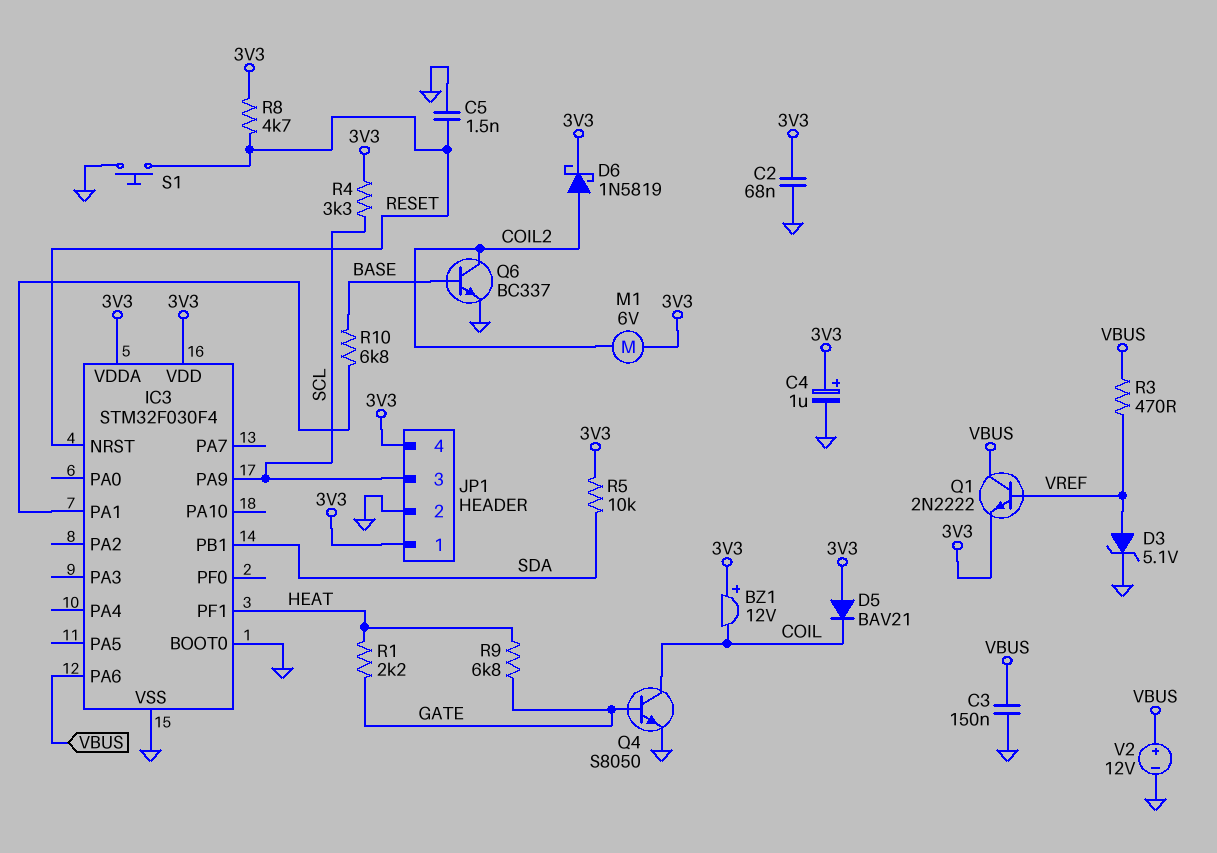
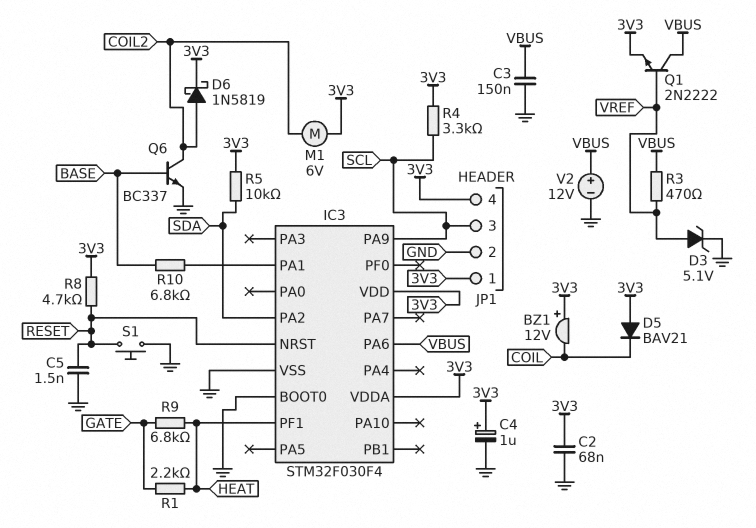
IC3 pin PA2: none -> SDA
IC3 pin PB1: SDA -> none
Q4: NPN S8050 (B GATE, C COIL, E GND) -> none

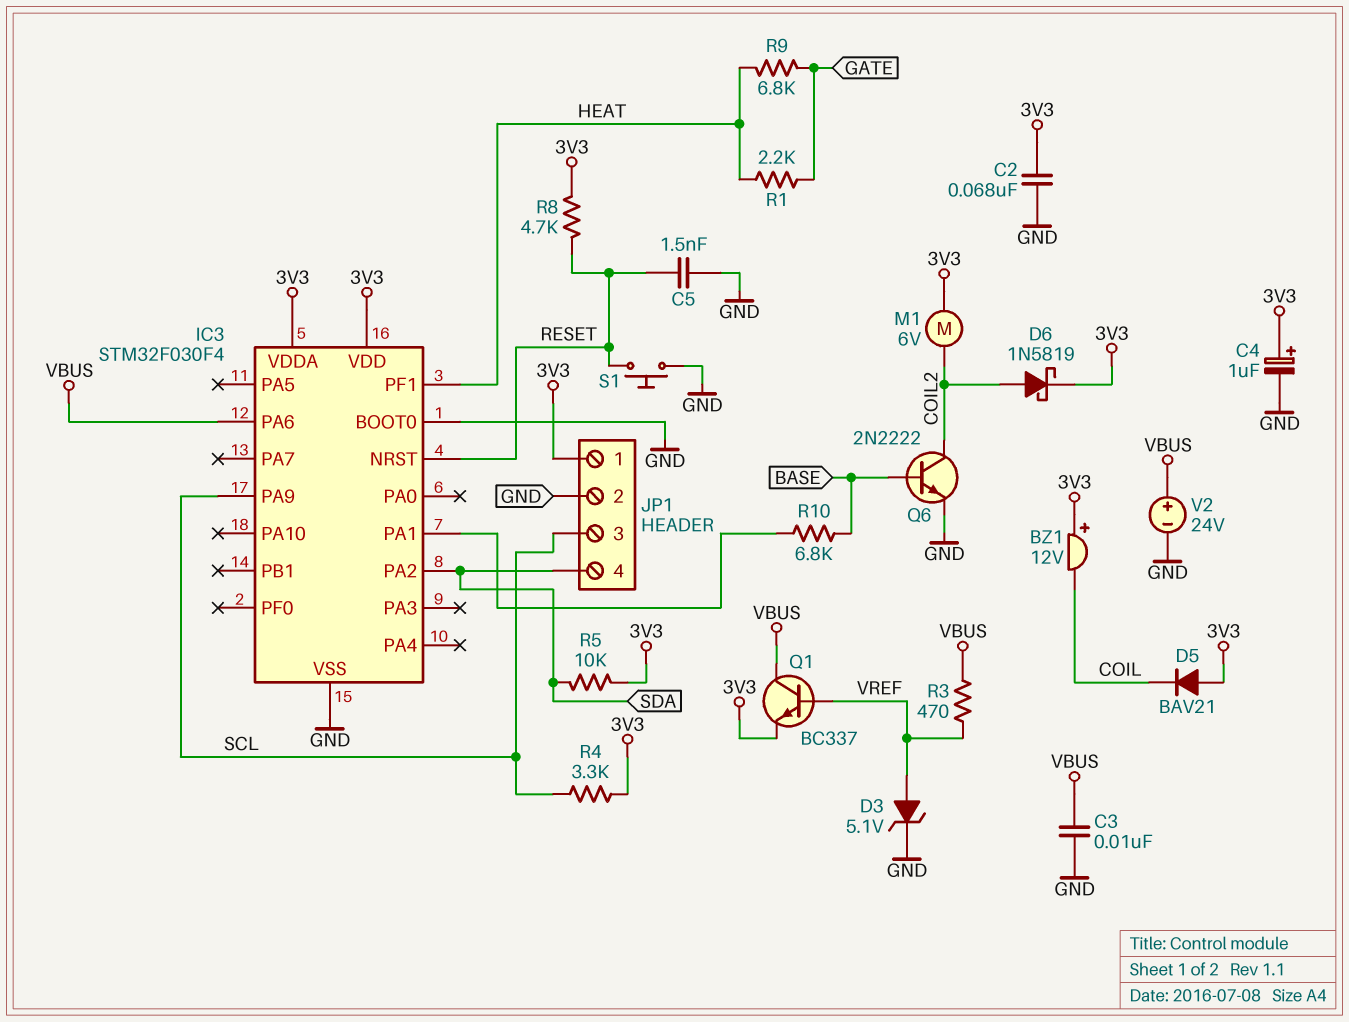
C3: 150nF (GND, VBUS) -> 10nF (GND, VBUS)
JP1 pin 4: 3V3 -> SDA
Q1: NPN 2N2222 (B VREF, C VBUS, E 3V3) -> NPN BC337 (B VREF, C VBUS, E 3V3)
Q6: NPN BC337 (B BASE, C COIL2, E GND) -> NPN 2N2222 (B BASE, C COIL2, E GND)
V2: 12V (plus VBUS, minus GND) -> 24V (plus VBUS, minus GND)

